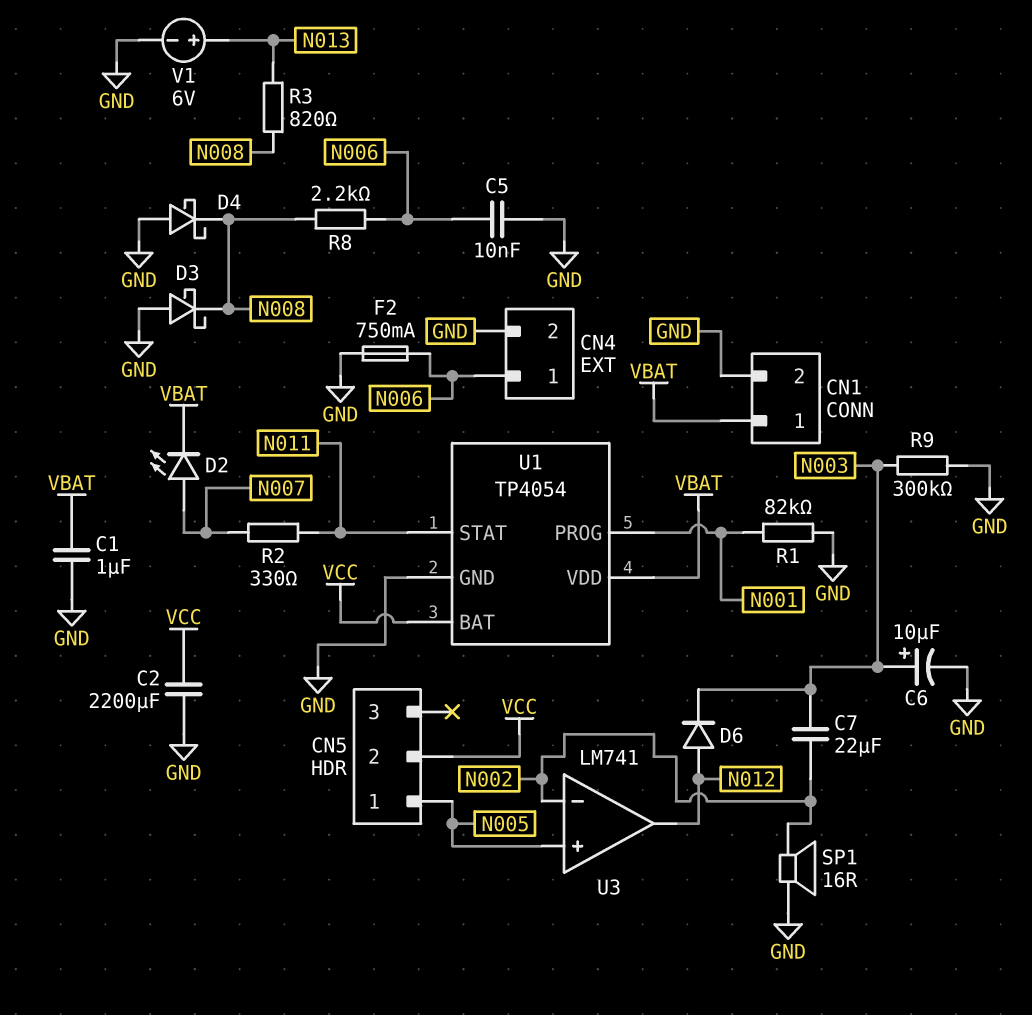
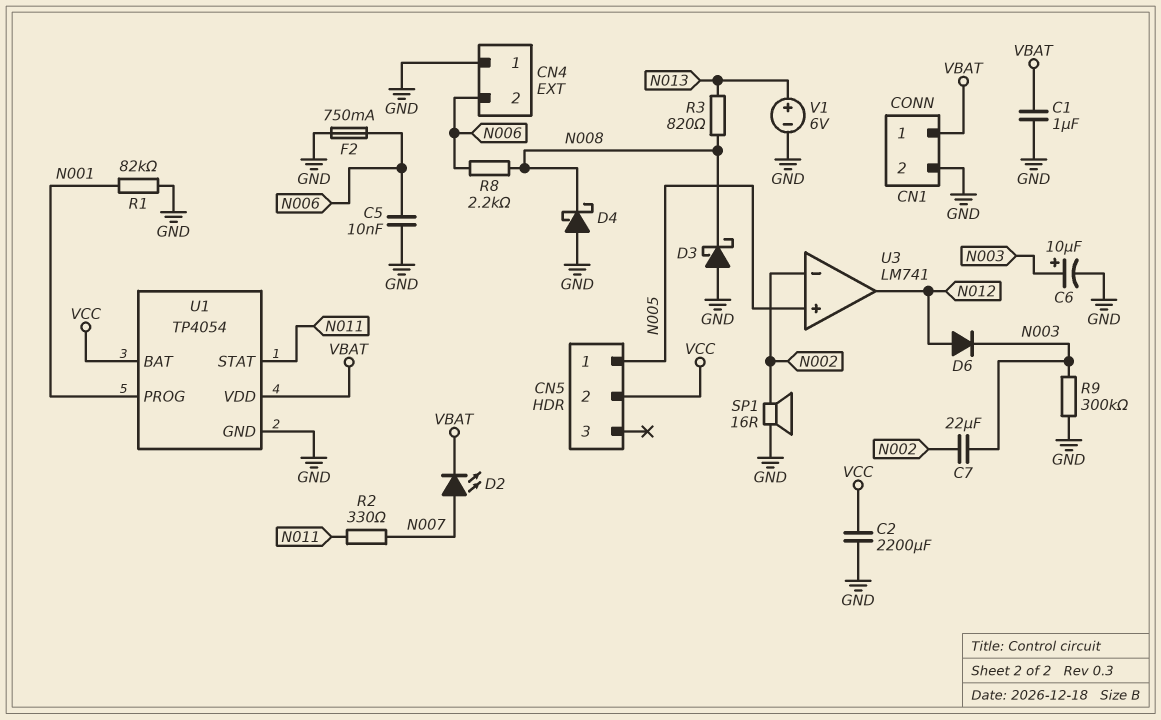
CN4 pin 1: N006 -> GND
CN4 pin 2: GND -> N006

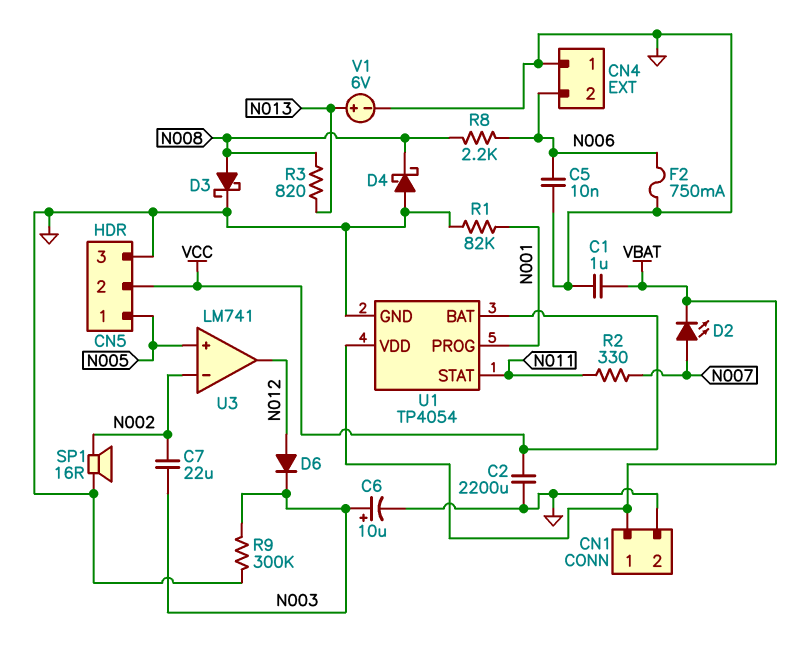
CN5 pin 3: none -> GND
D3: schottky (A GND, K N008) -> schottky (A N008, K GND)

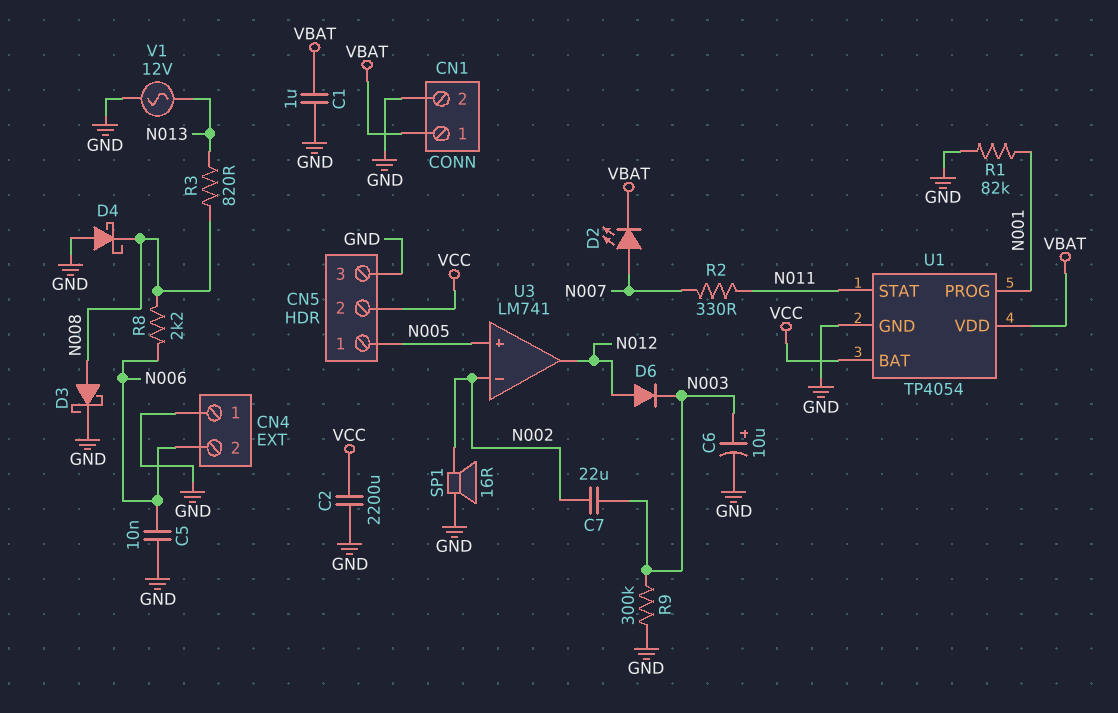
F2: 750mA (GND, N006) -> none
V1: 6V (plus N013, minus GND) -> AC 12V (GND, N013)

